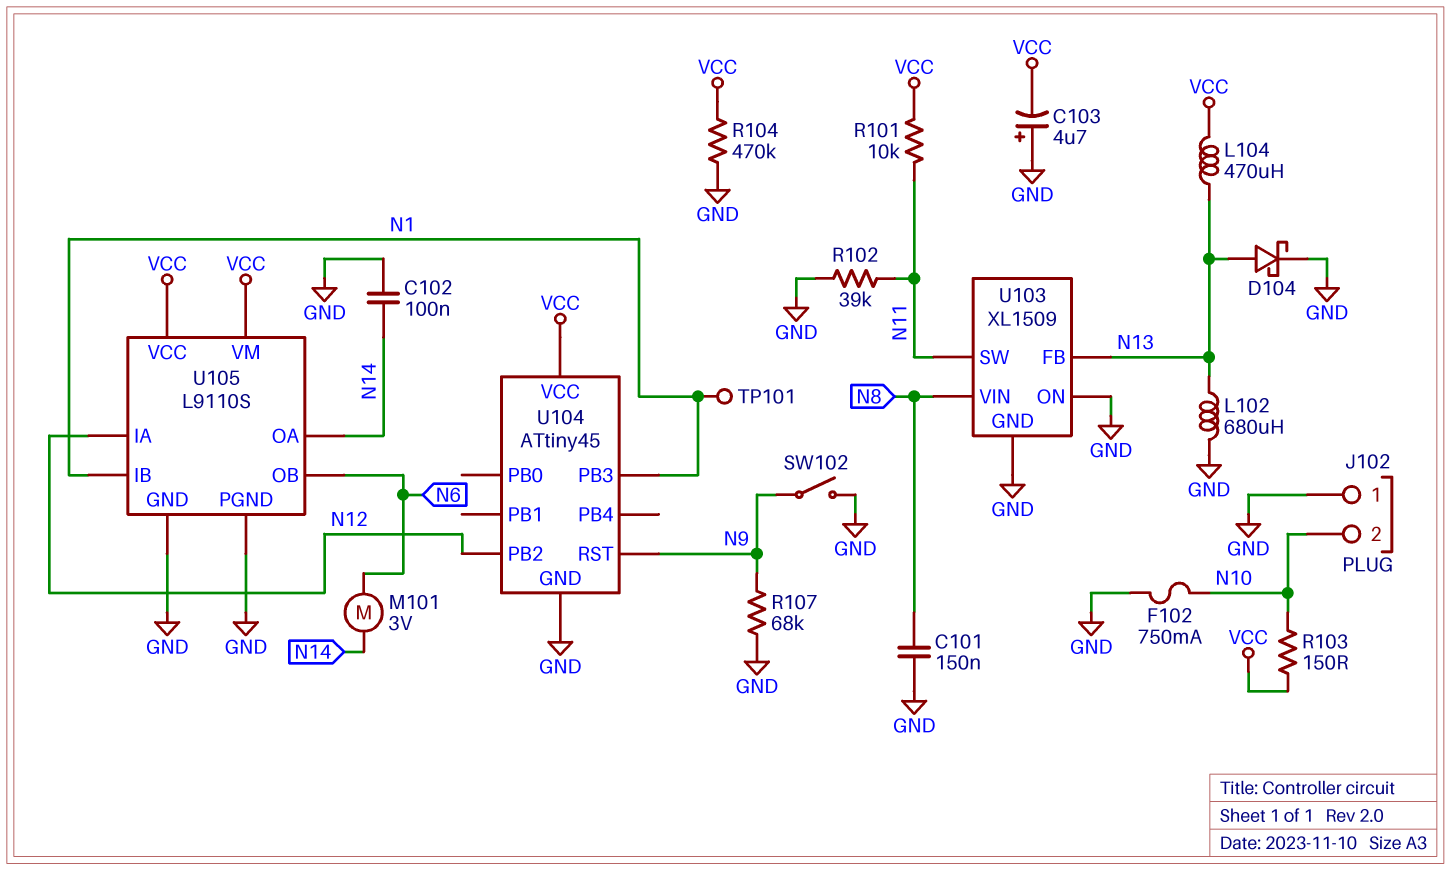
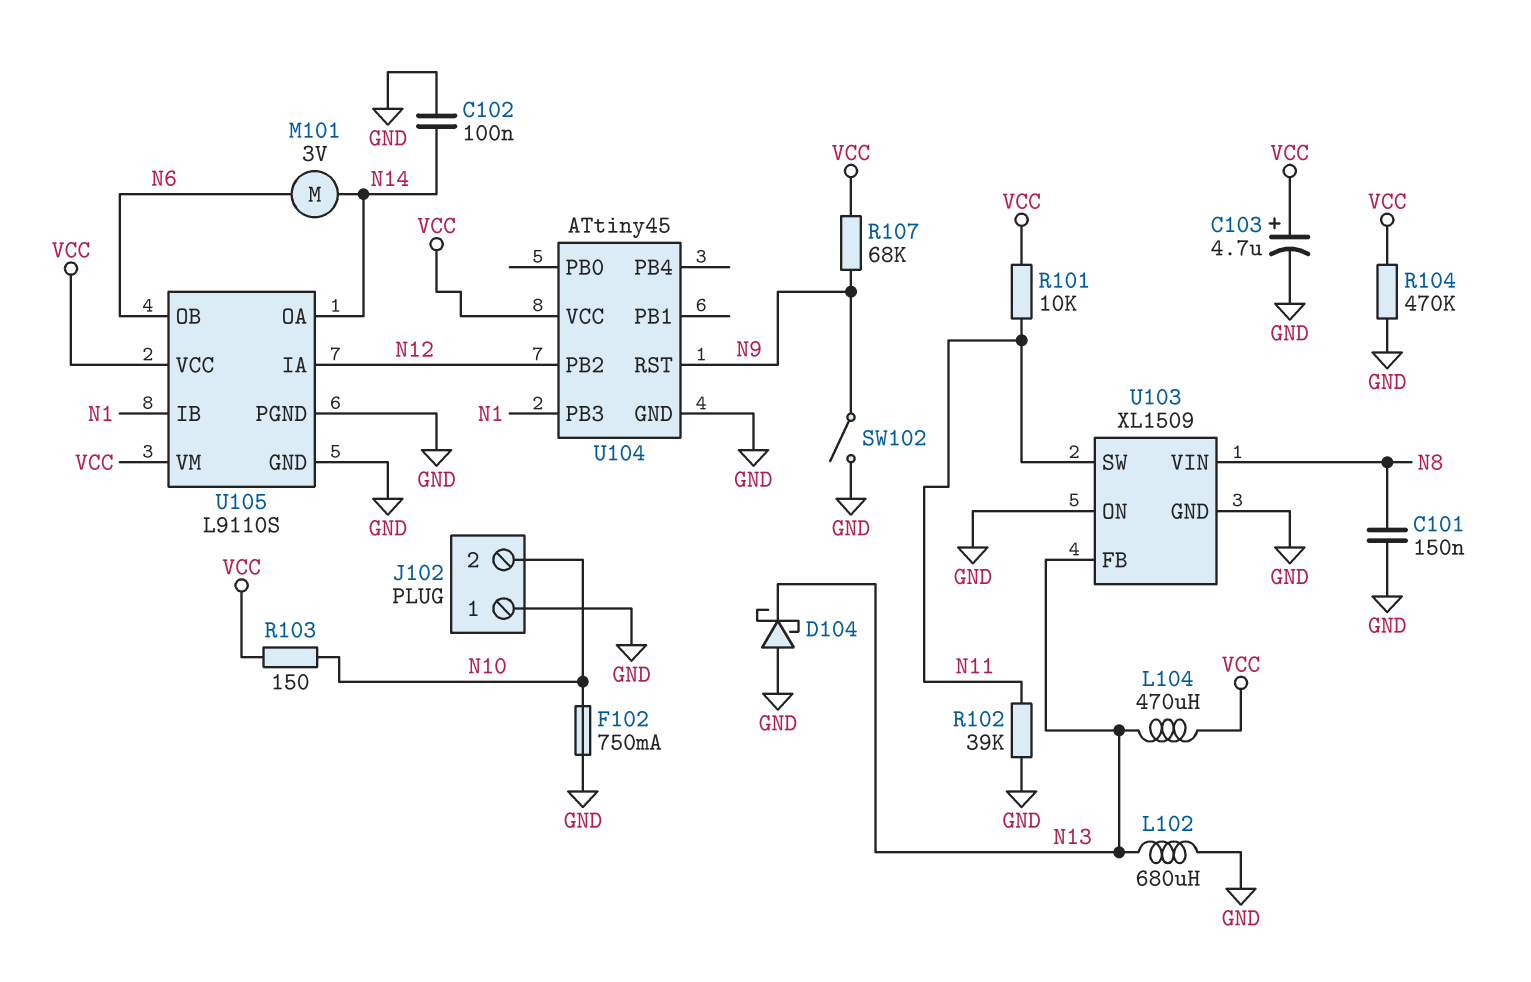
C103: 4.7uF (plus GND, minus VCC) -> 4.7uF (plus VCC, minus GND)
D104: schottky (A N13, K GND) -> schottky (A GND, K N13)
R107: 68k (GND, N9) -> 68k (N9, VCC)
TP101: test point (N1) -> none

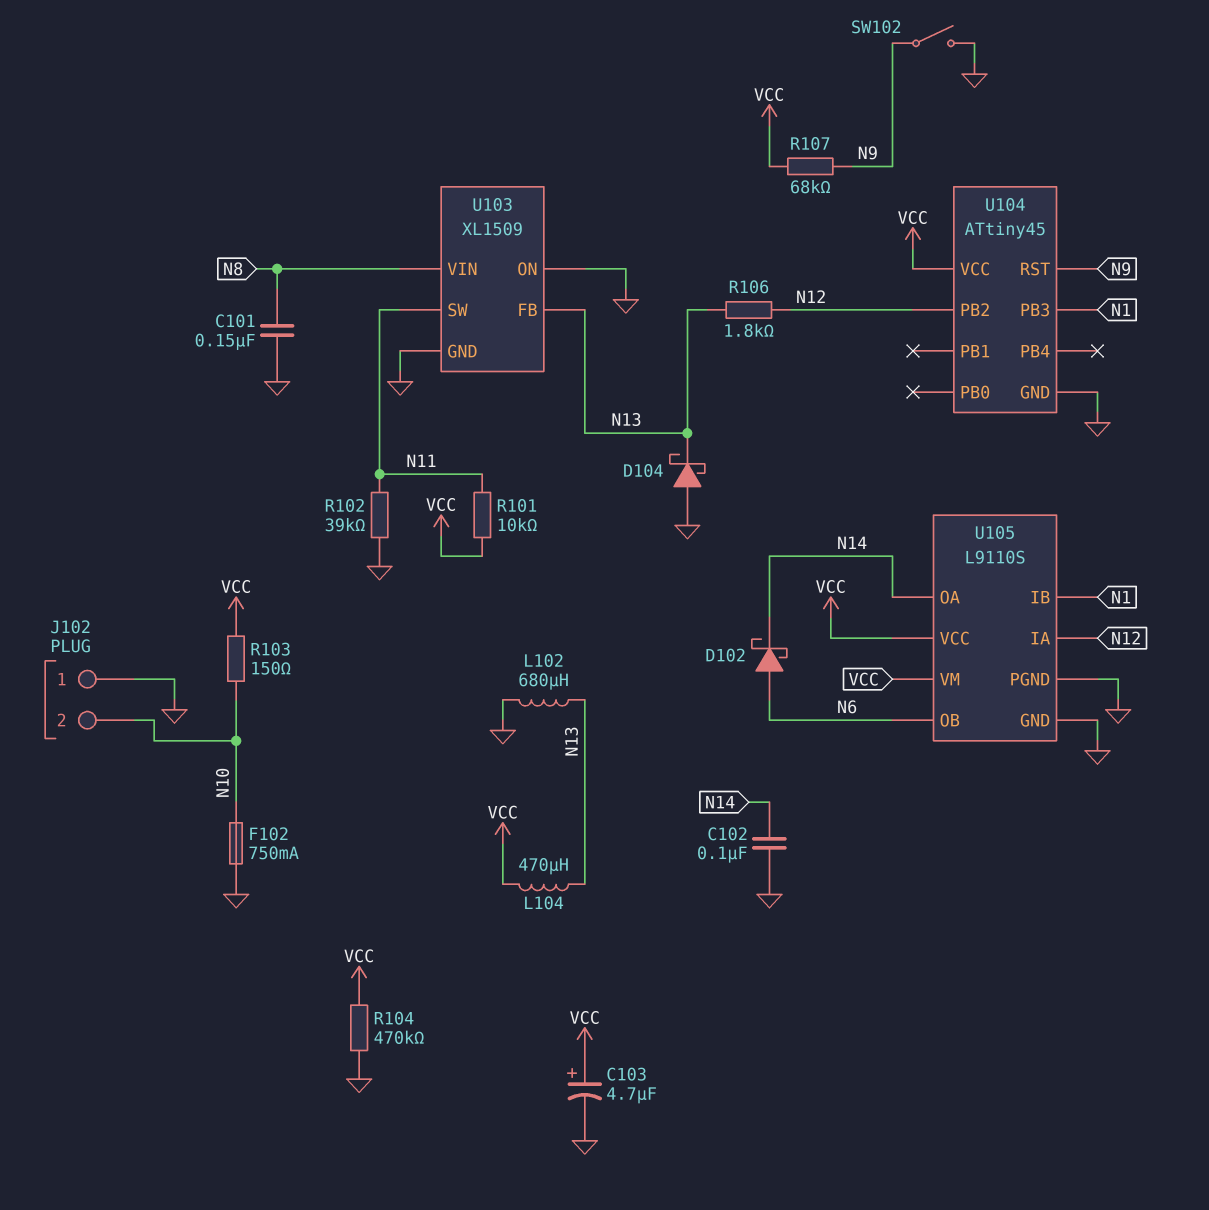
D102: none -> schottky (A N6, K N14)
M101: motor 3V (N6, N14) -> none
R106: none -> 1.8k (N12, N13)

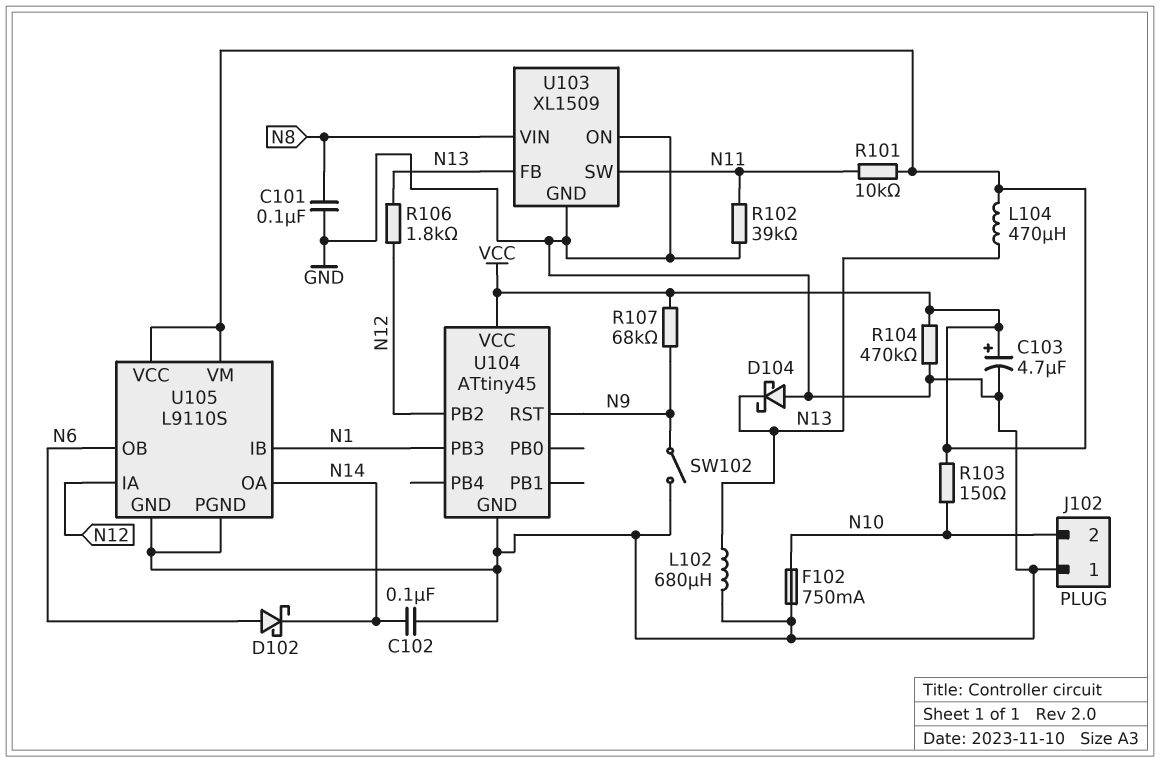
C101: 150nF (GND, N8) -> 100nF (GND, N8)

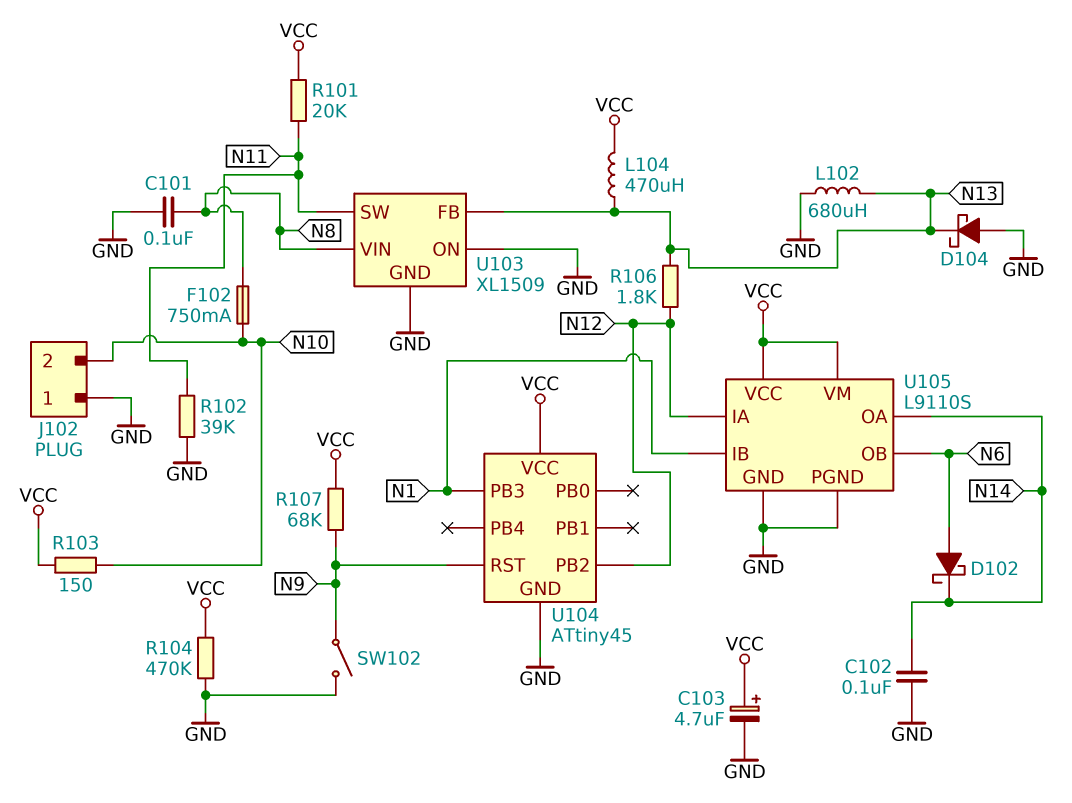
F102: 750mA (GND, N10) -> 750mA (N8, N10)
R101: 10k (N11, VCC) -> 20k (N11, VCC)

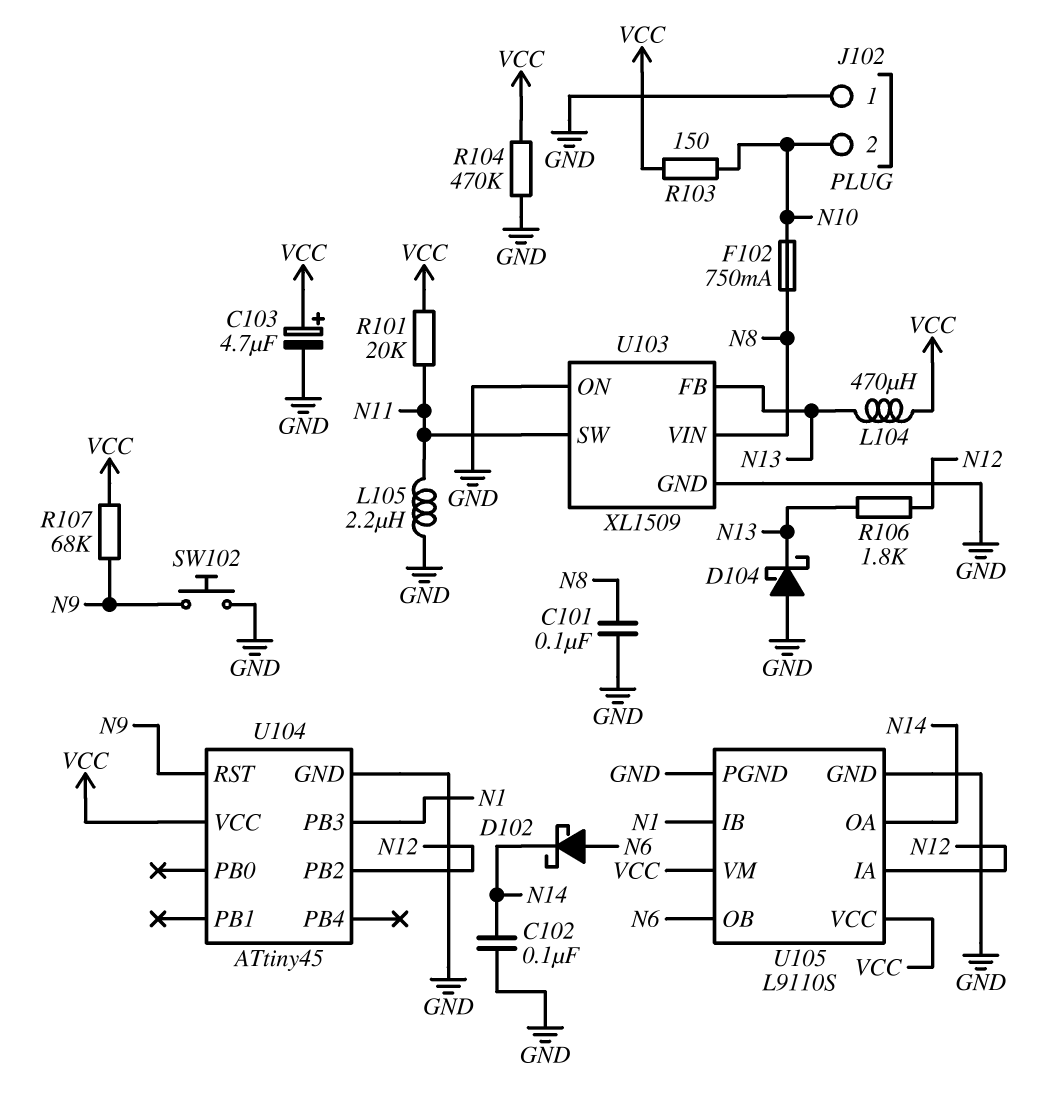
L102: 680uH (GND, N13) -> none
L105: none -> 2.2uH (GND, N11)
R102: 39k (GND, N11) -> none
SW102: switch (GND, N9) -> button (GND, N9)

